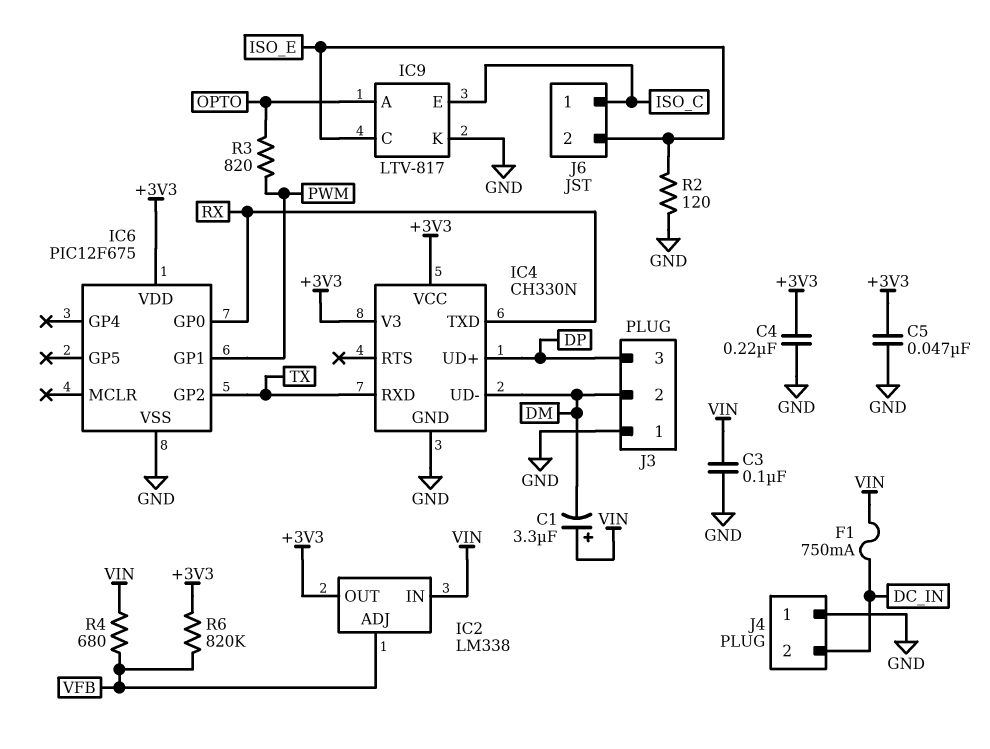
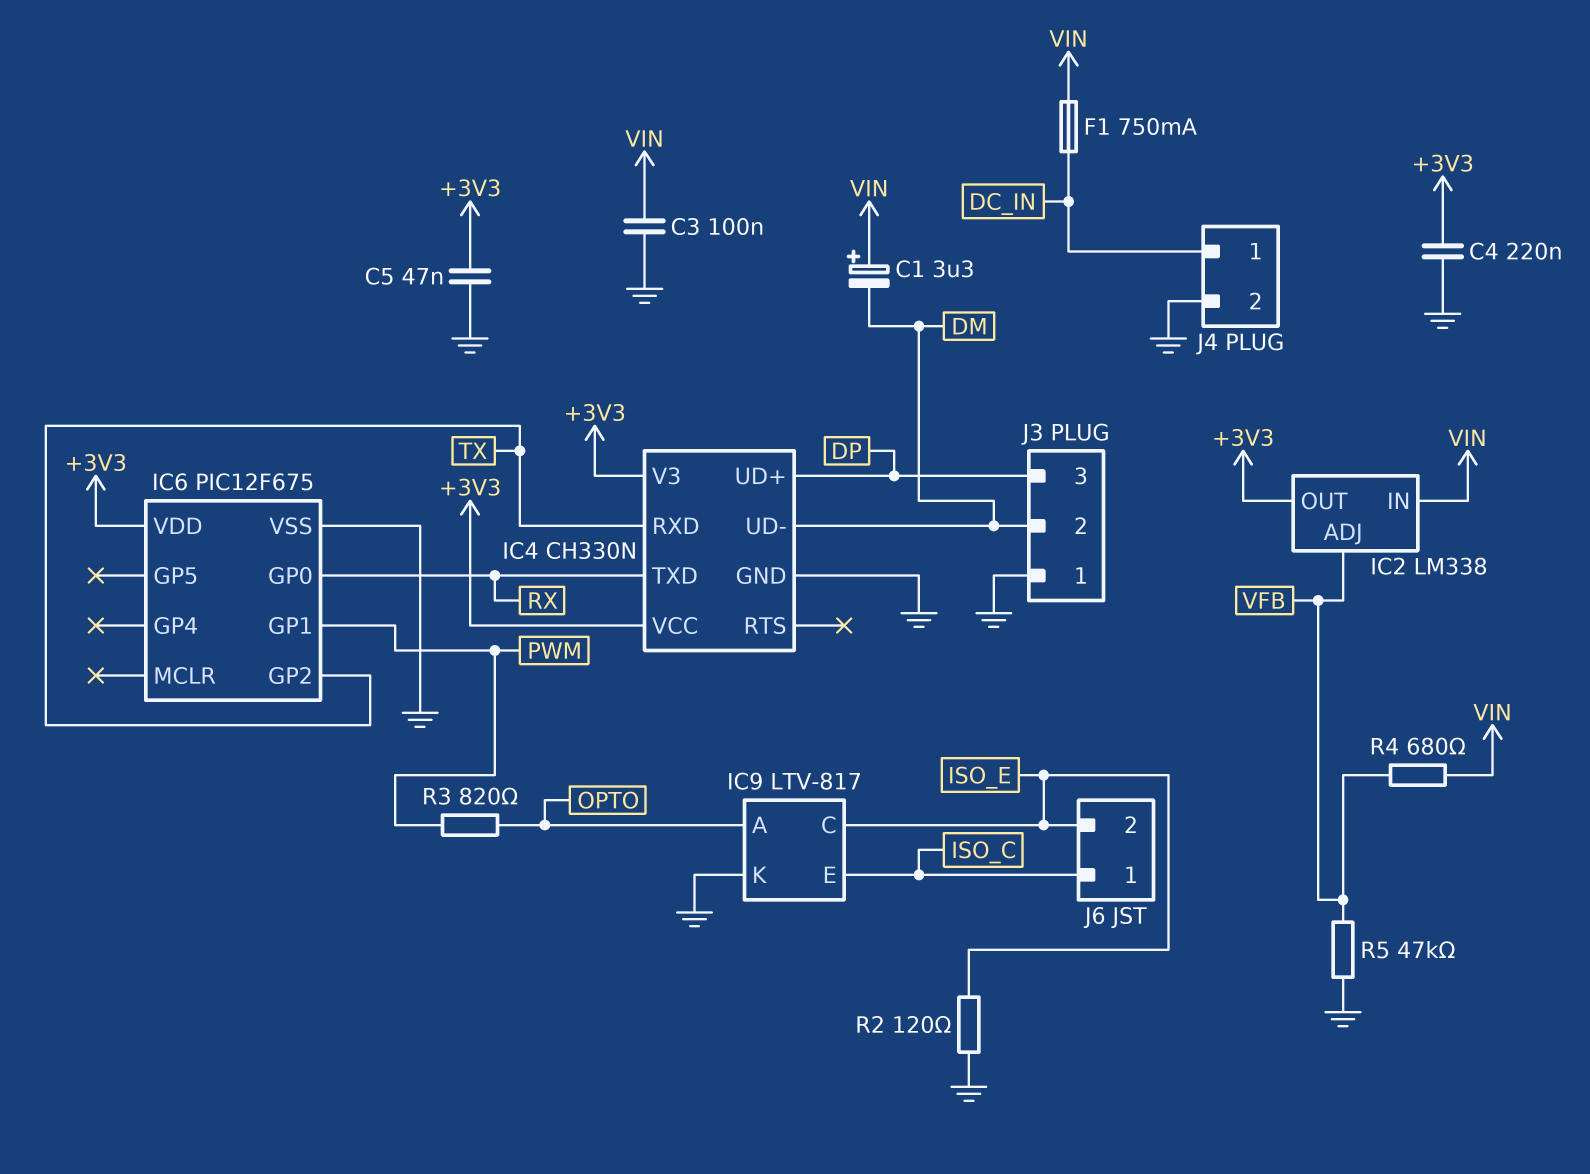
J4 pin 1: GND -> DC_IN
J4 pin 2: DC_IN -> GND
R5: none -> 47k (GND, VFB)
R6: 820k (+3V3, VFB) -> none

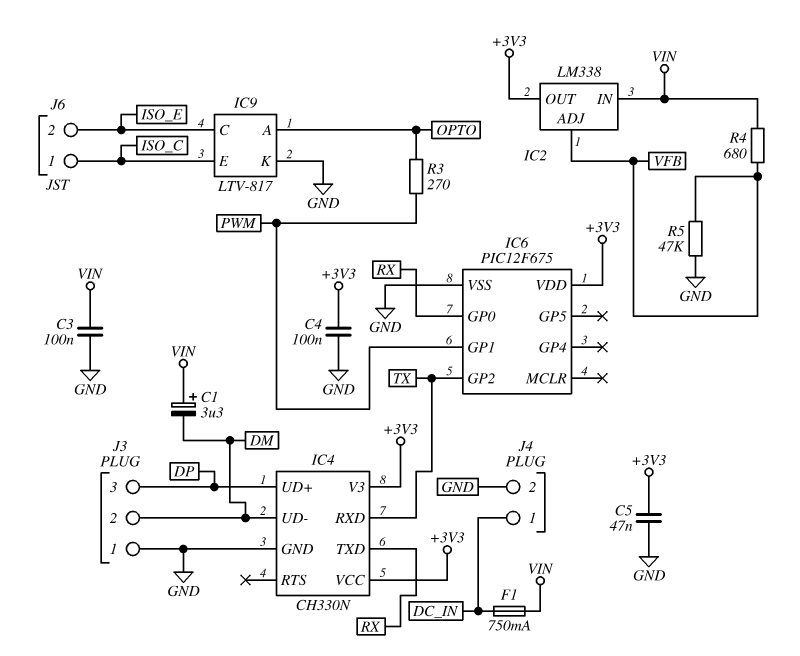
C4: 220nF (+3V3, GND) -> 100nF (+3V3, GND)
R2: 120 (GND, ISO_E) -> none
R3: 820 (OPTO, PWM) -> 270 (OPTO, PWM)

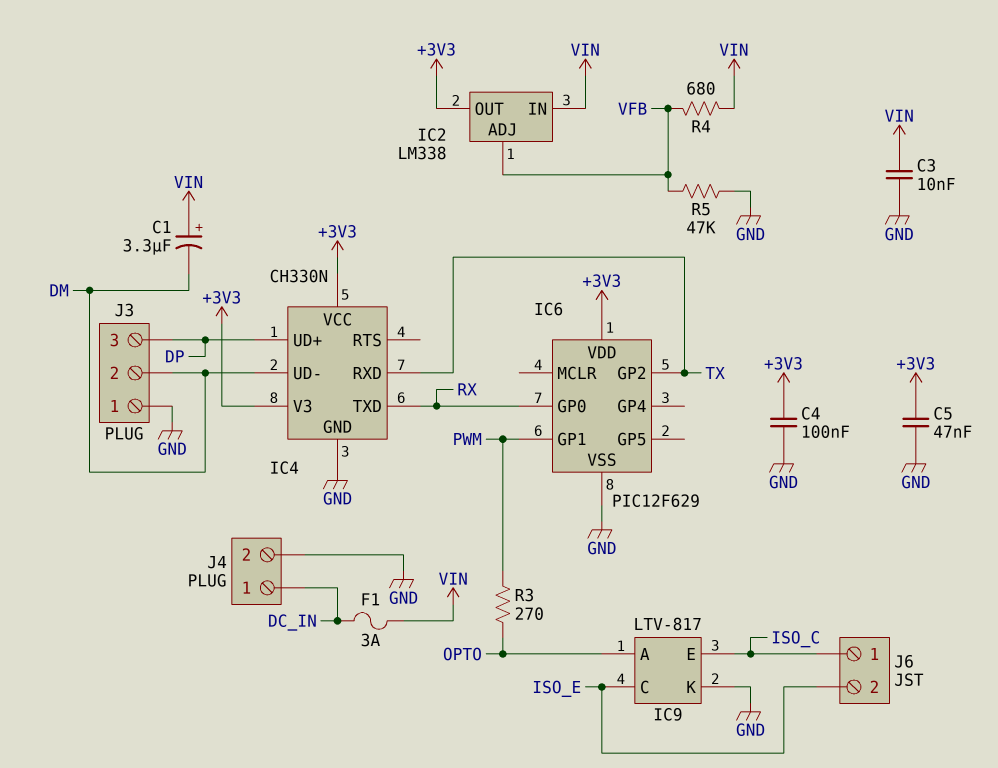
C3: 100nF (GND, VIN) -> 10nF (GND, VIN)
F1: 750mA (DC_IN, VIN) -> 3A (DC_IN, VIN)
IC6: PIC12F675 -> PIC12F629

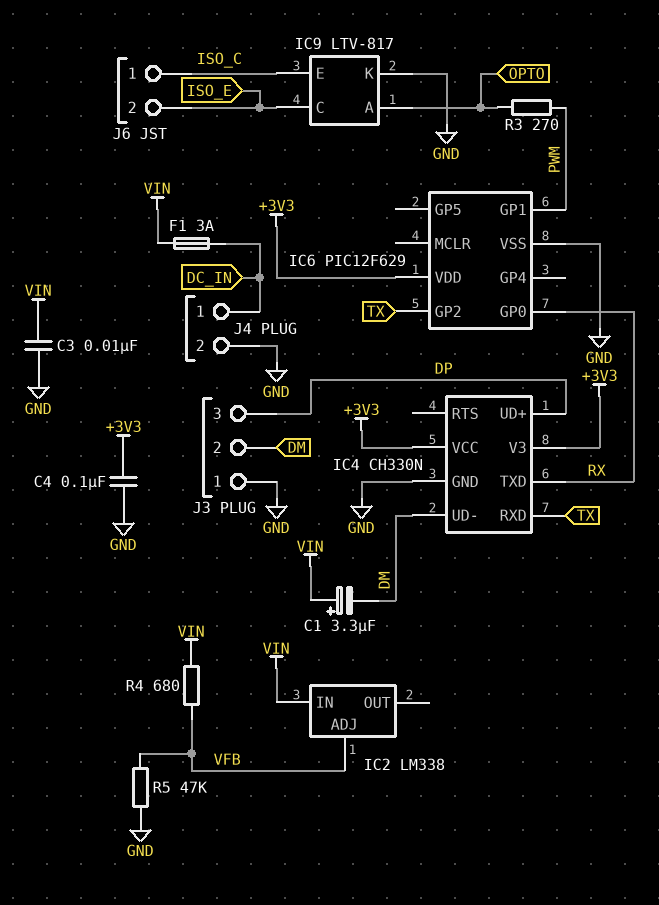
C5: 47nF (+3V3, GND) -> none
IC2 pin OUT: +3V3 -> none

